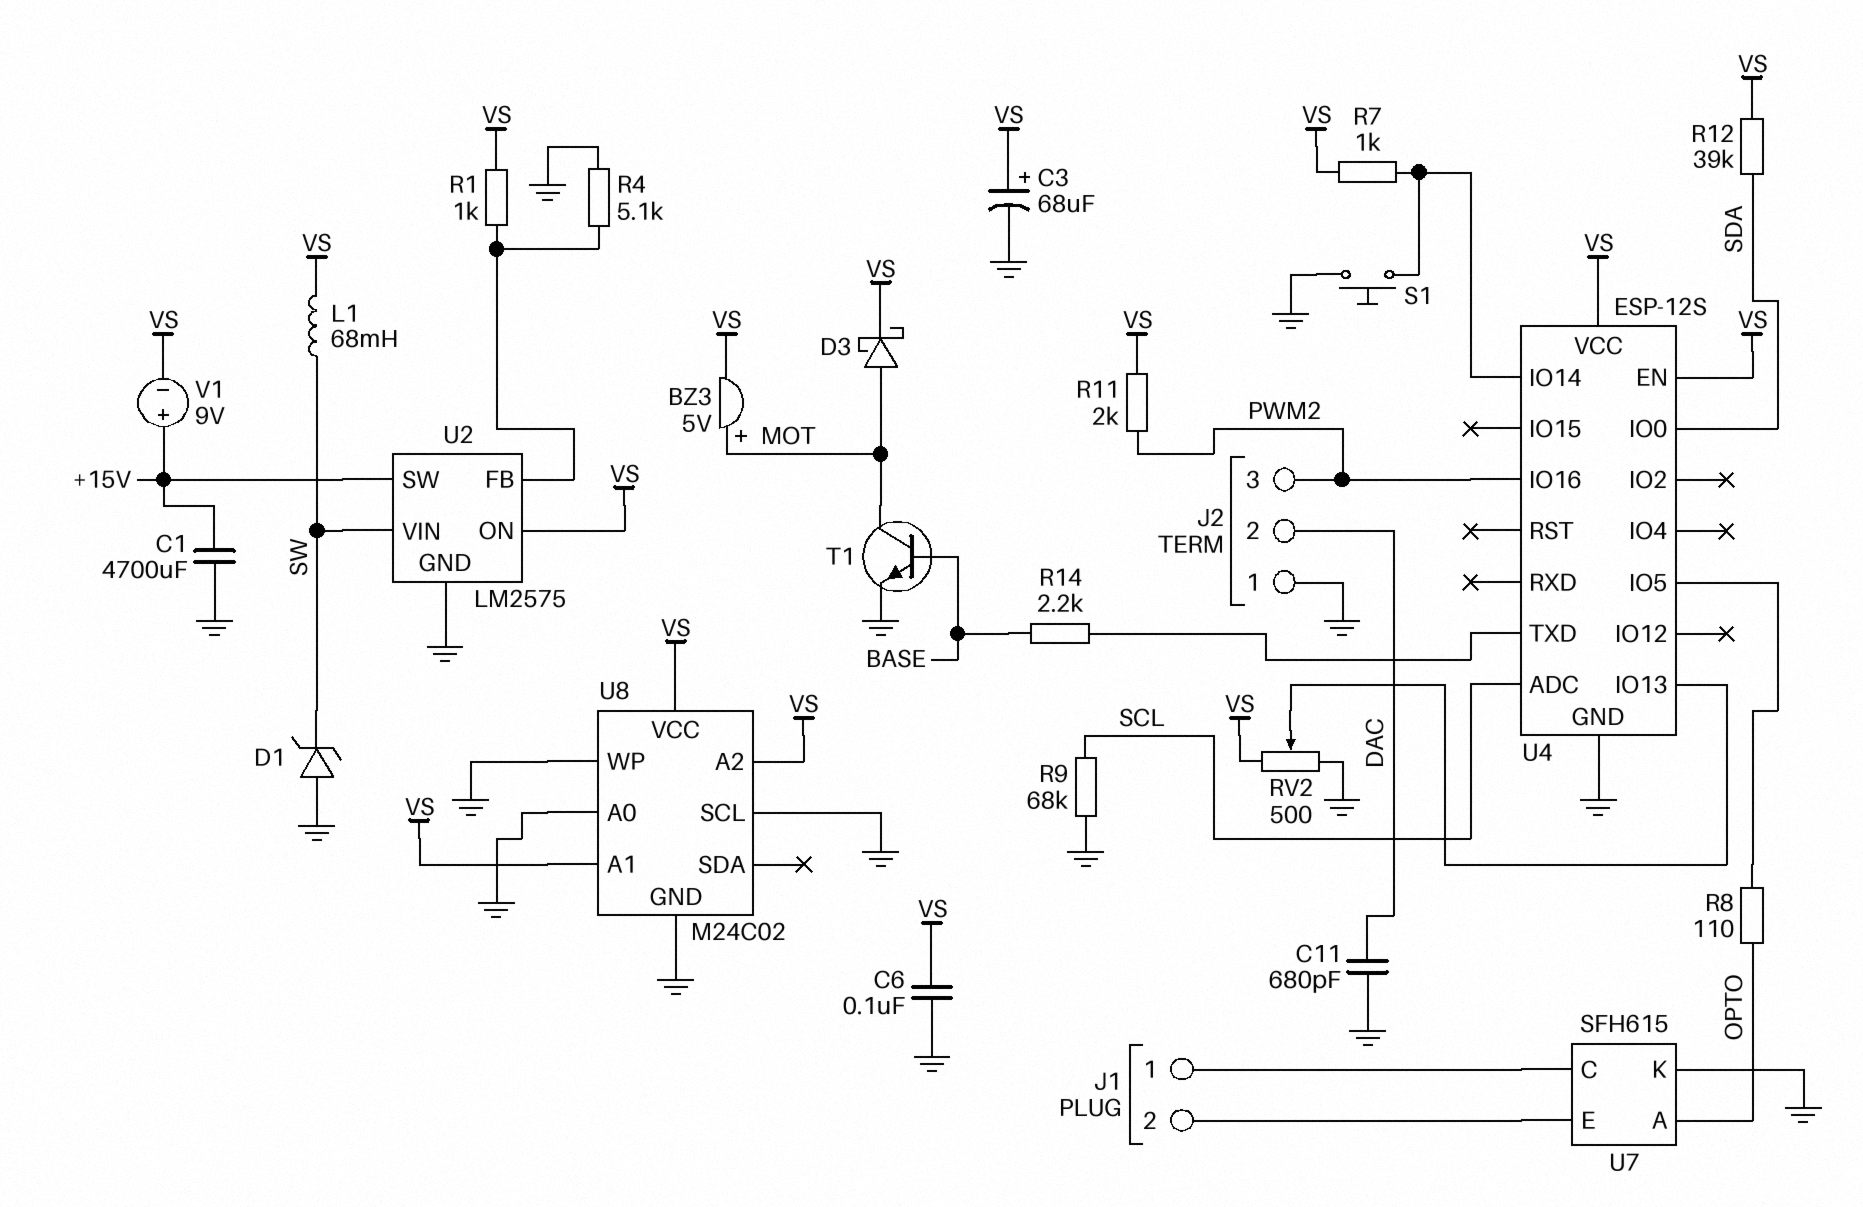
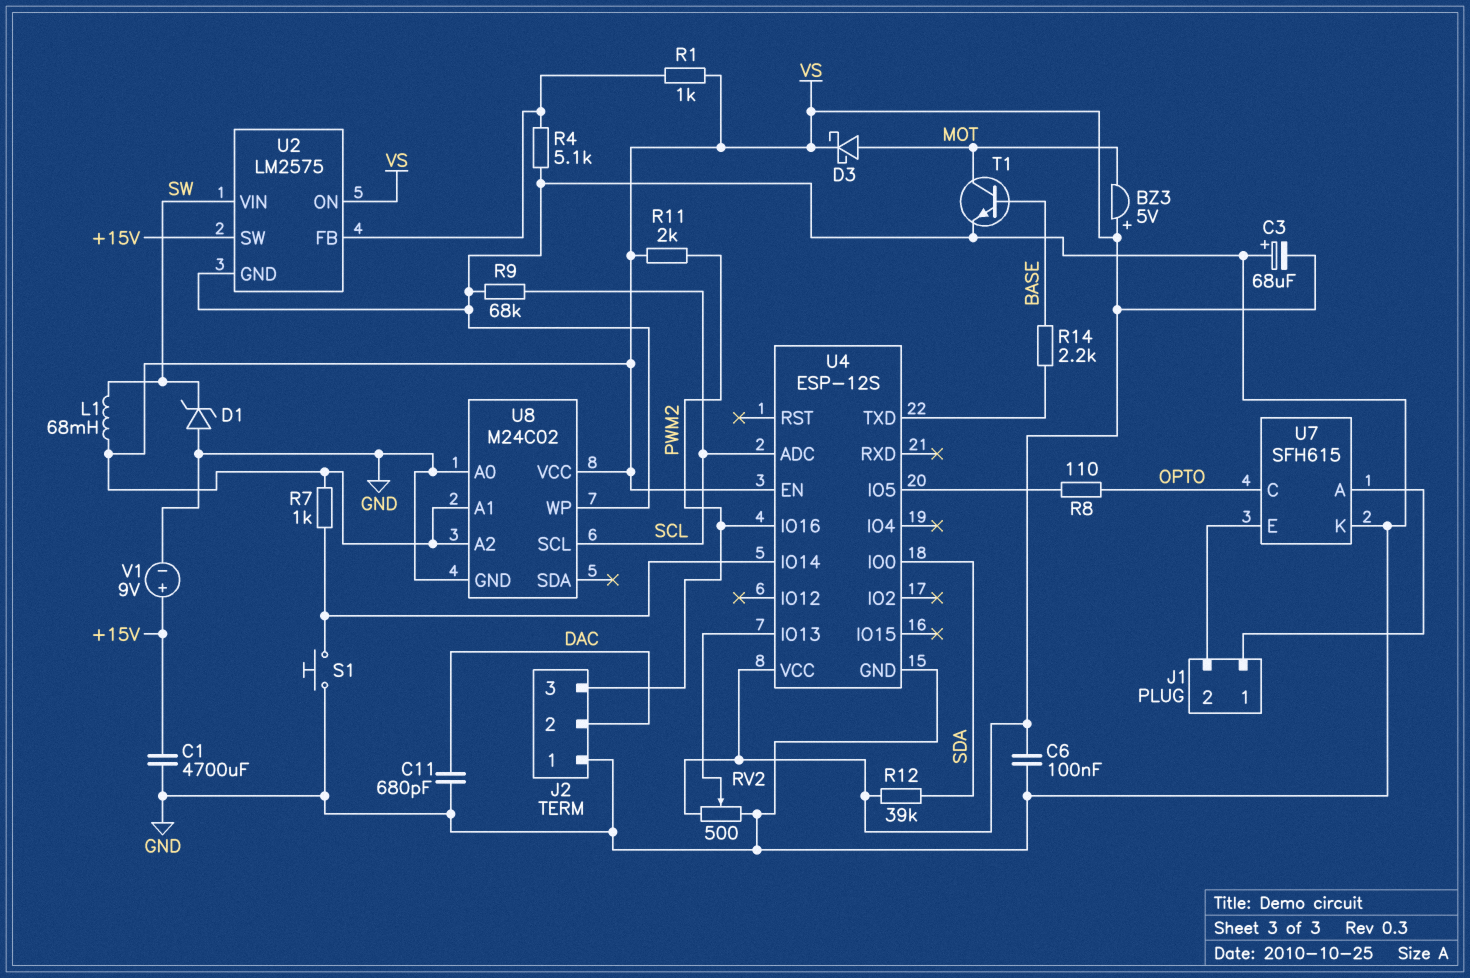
BZ3: buzzer 5V (plus MOT, minus VS) -> buzzer 5V (plus VS, minus MOT)
C3: 68uF (plus VS, minus GND) -> 68uF (plus GND, minus VS)
U7 pin A: OPTO -> J1/1
U7 pin C: J1/1 -> OPTO
U8 pin SCL: GND -> SCL
V1: 9V (plus +15V, minus VS) -> 9V (plus +15V, minus GND)

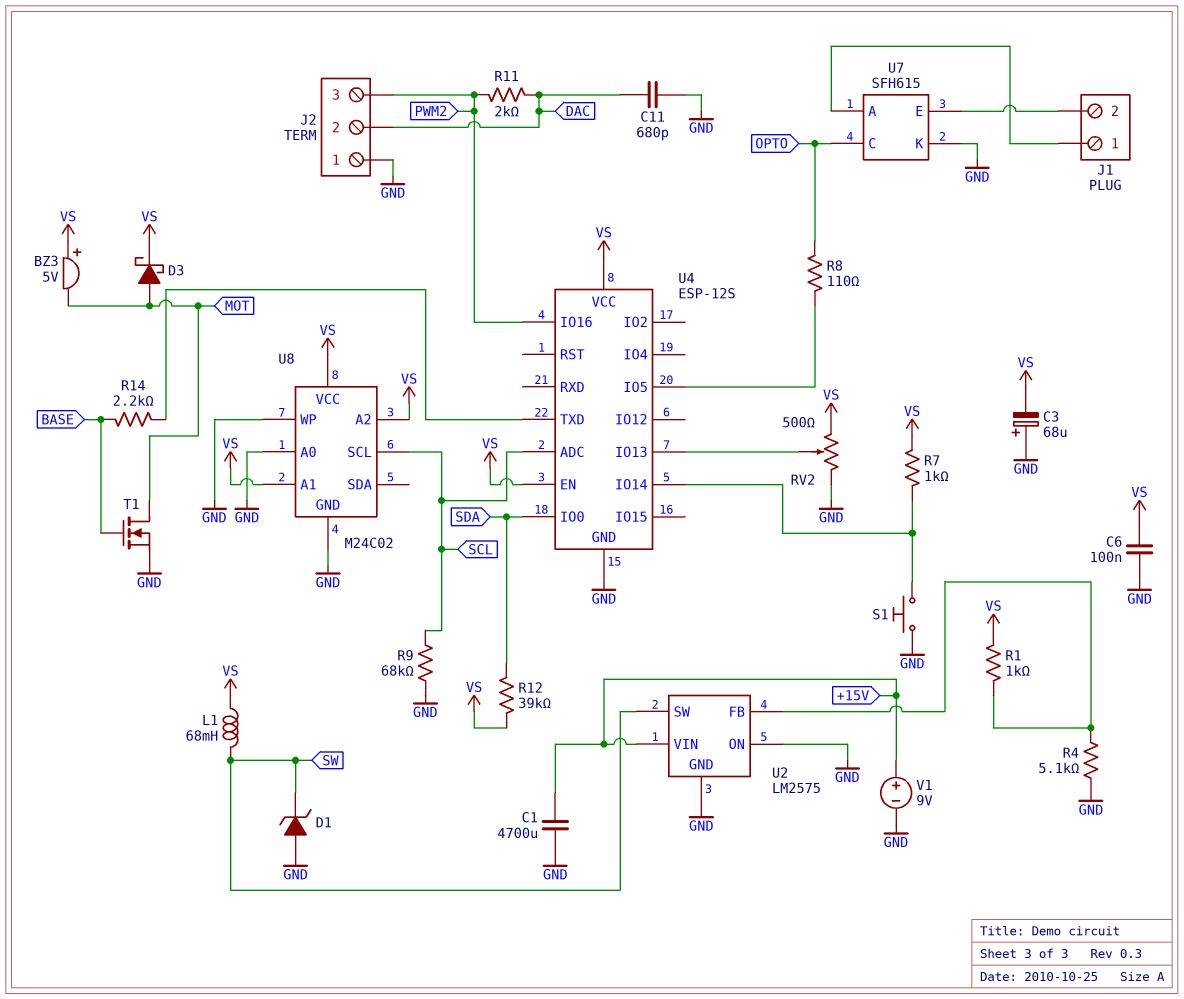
R11: 2k (PWM2, VS) -> 2k (DAC, PWM2)
T1: NPN (B BASE, C MOT, E GND) -> NMOS (G BASE, D MOT, S GND)
U2 pin ON: VS -> GND
U2 pin SW: +15V -> SW
U2 pin VIN: SW -> +15V

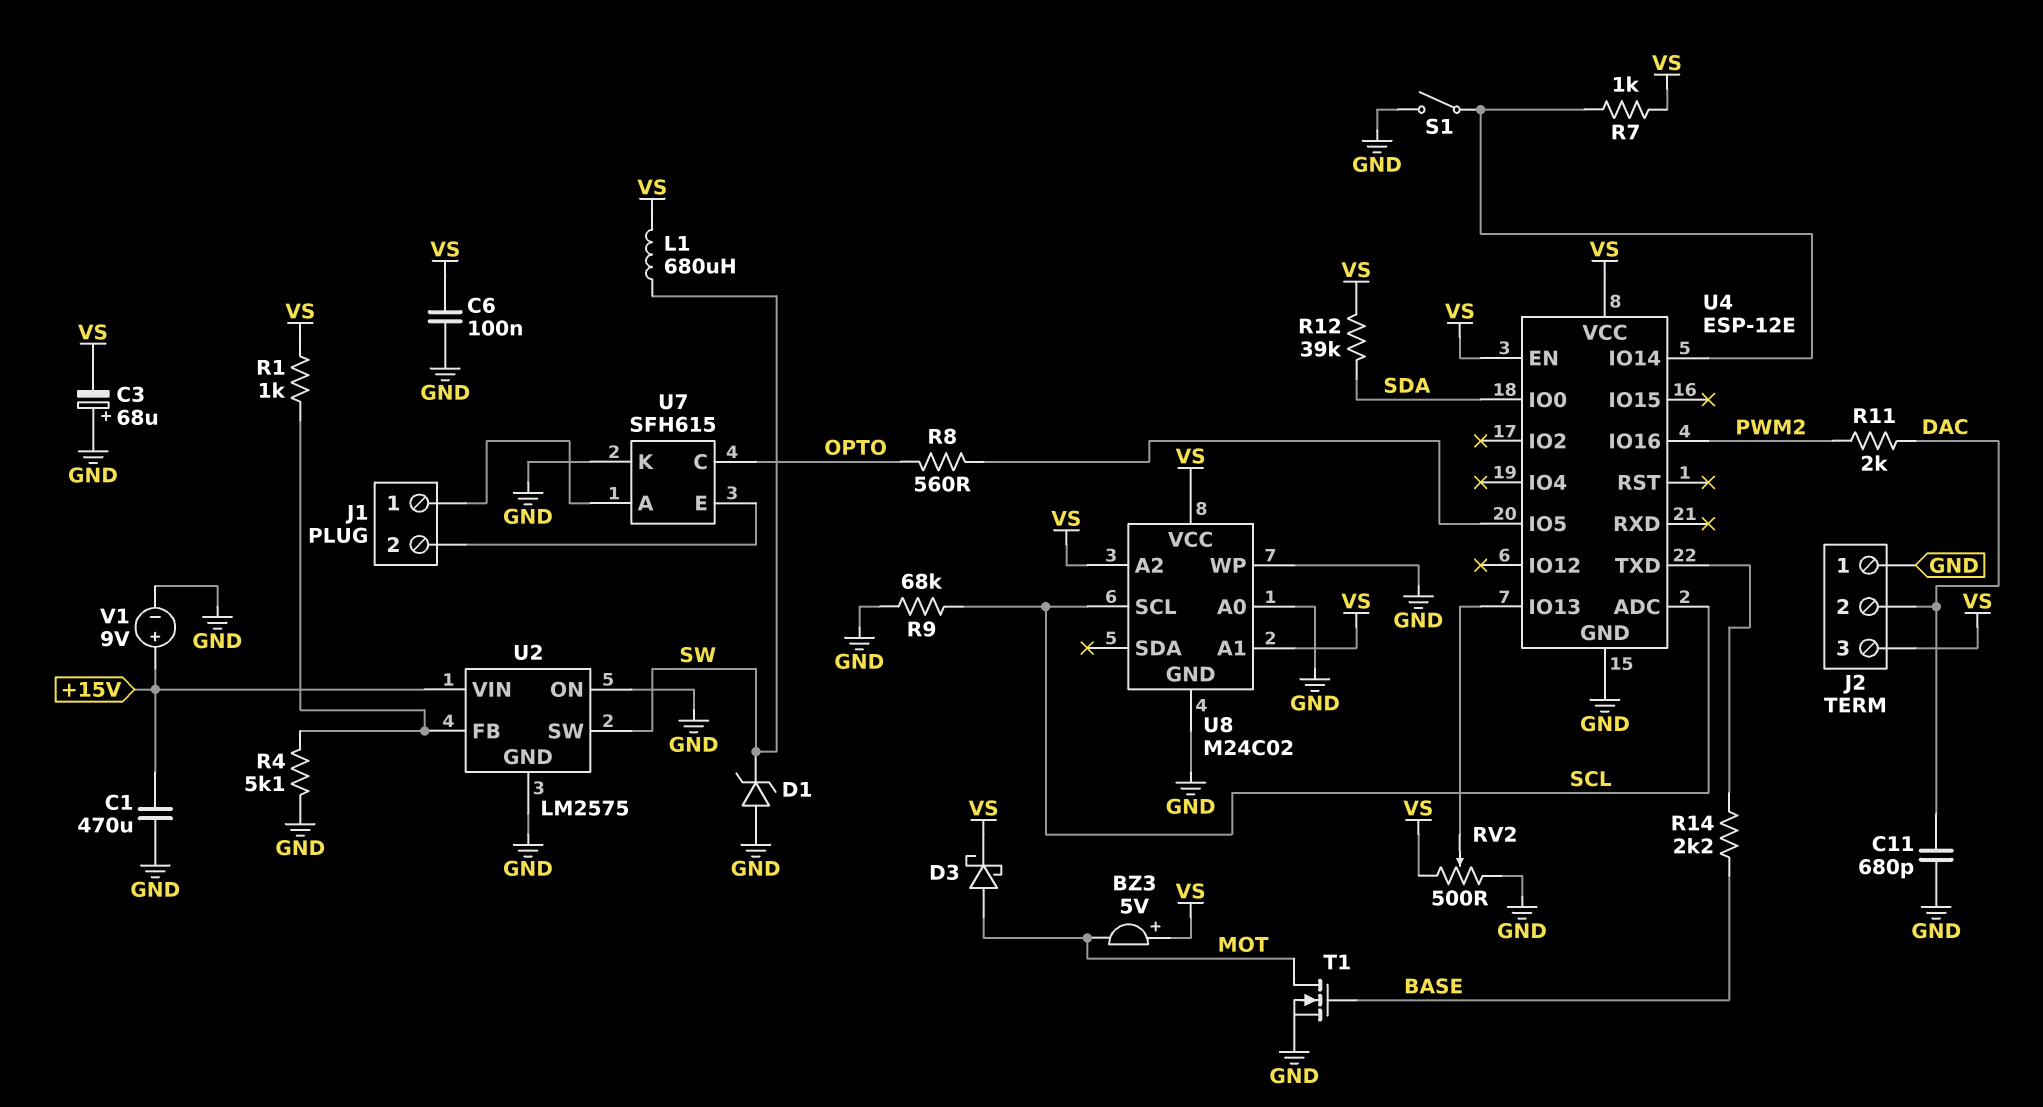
C1: 4700uF (+15V, GND) -> 470uF (+15V, GND)
J2 pin 3: PWM2 -> VS
L1: 68mH (SW, VS) -> 680uH (SW, VS)
R8: 110 (OPTO, U4/IO5) -> 560 (OPTO, U4/IO5)
S1: button (GND, U4/IO14) -> switch (GND, U4/IO14)
U4: ESP-12S -> ESP-12E

